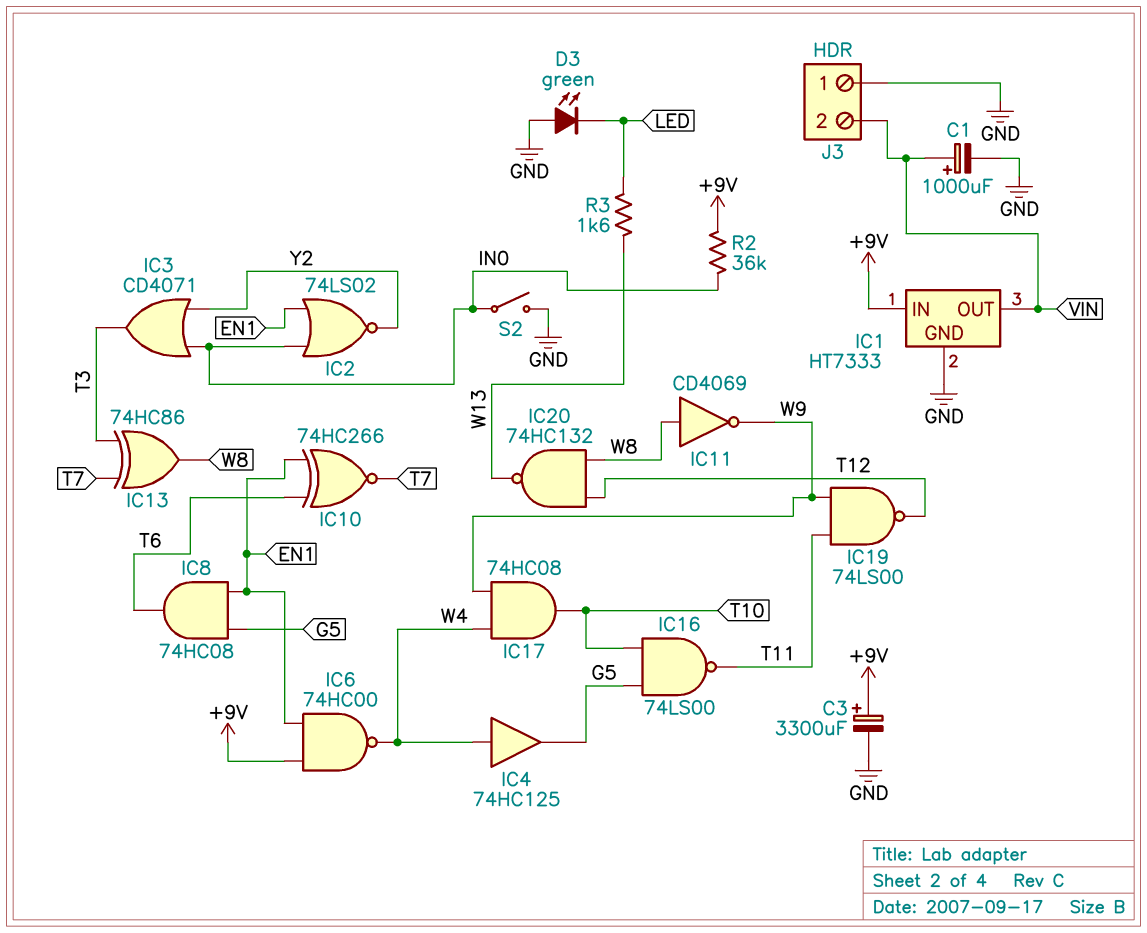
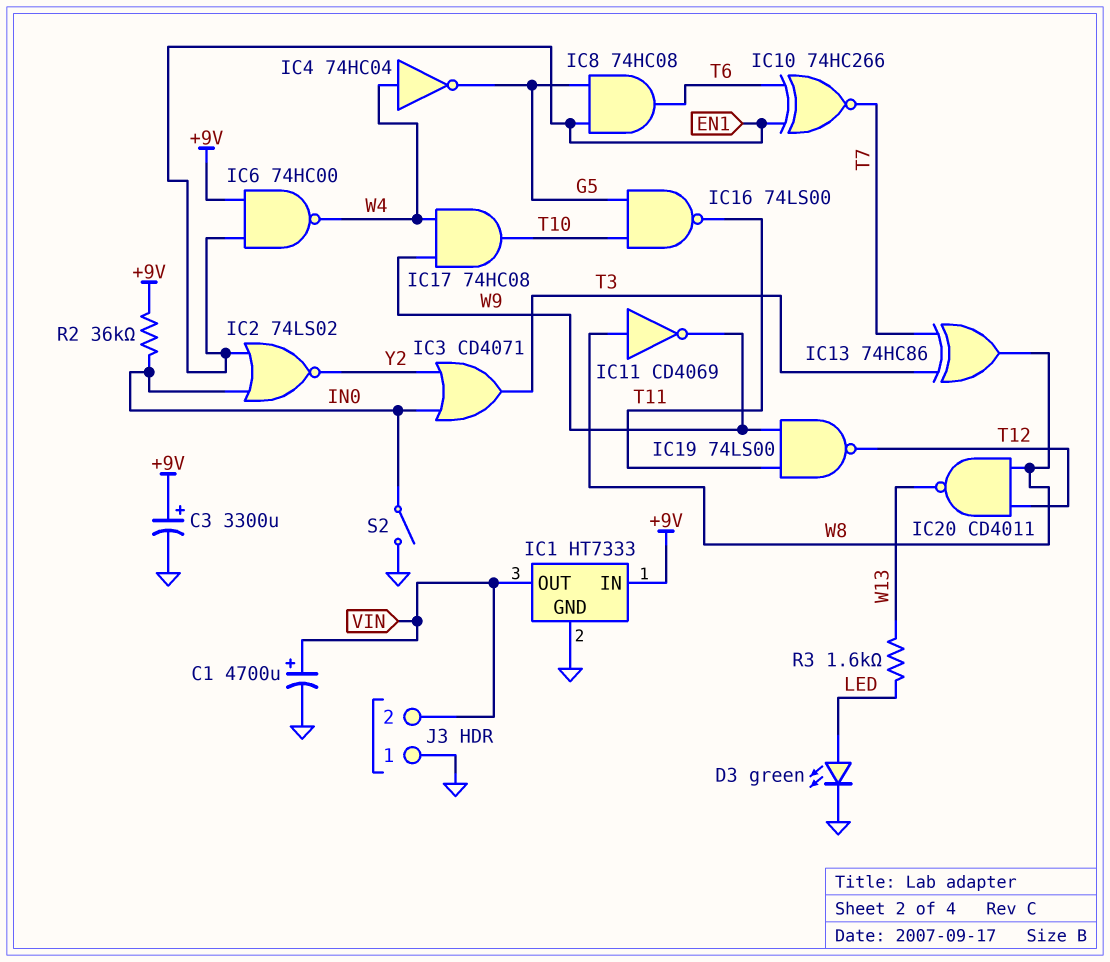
C1: 1000uF (plus VIN, minus GND) -> 4700uF (plus VIN, minus GND)
D3: LED green (A GND, K LED) -> LED green (A LED, K GND)
IC4: buffer 74HC125 (in W4, out G5) -> NOT 74HC04 (in W4, out G5)
IC20: NAND 74HC132 (in T12, in W8, out W13) -> NAND CD4011 (in T12, in W8, out W13)

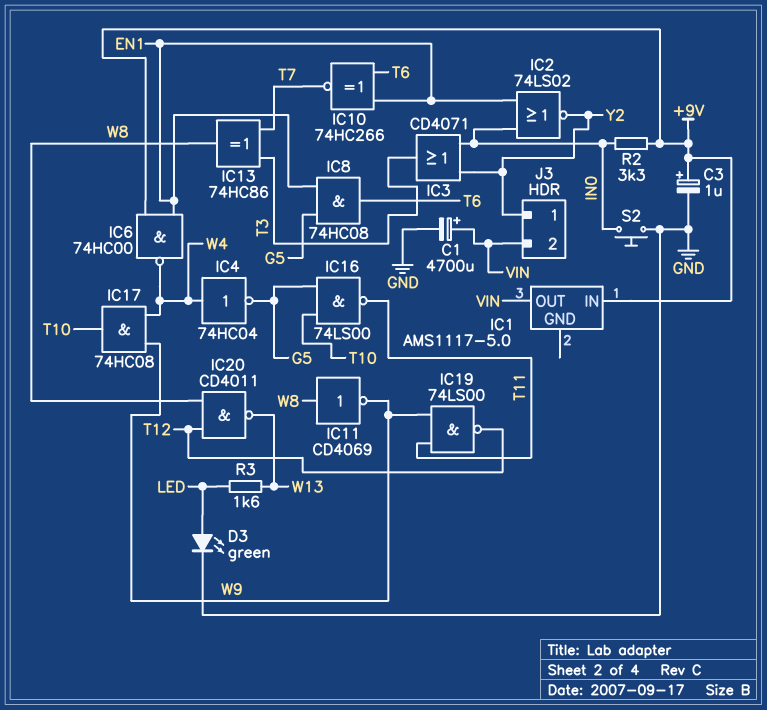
C3: 3300uF (plus +9V, minus GND) -> 1uF (plus +9V, minus GND)
IC1: HT7333 -> AMS1117-5.0
IC1 pin GND: GND -> none
J3 pin 1: GND -> Y2
R2: 36k (+9V, IN0) -> 3.3k (+9V, IN0)
S2: switch (GND, IN0) -> button (GND, IN0)

